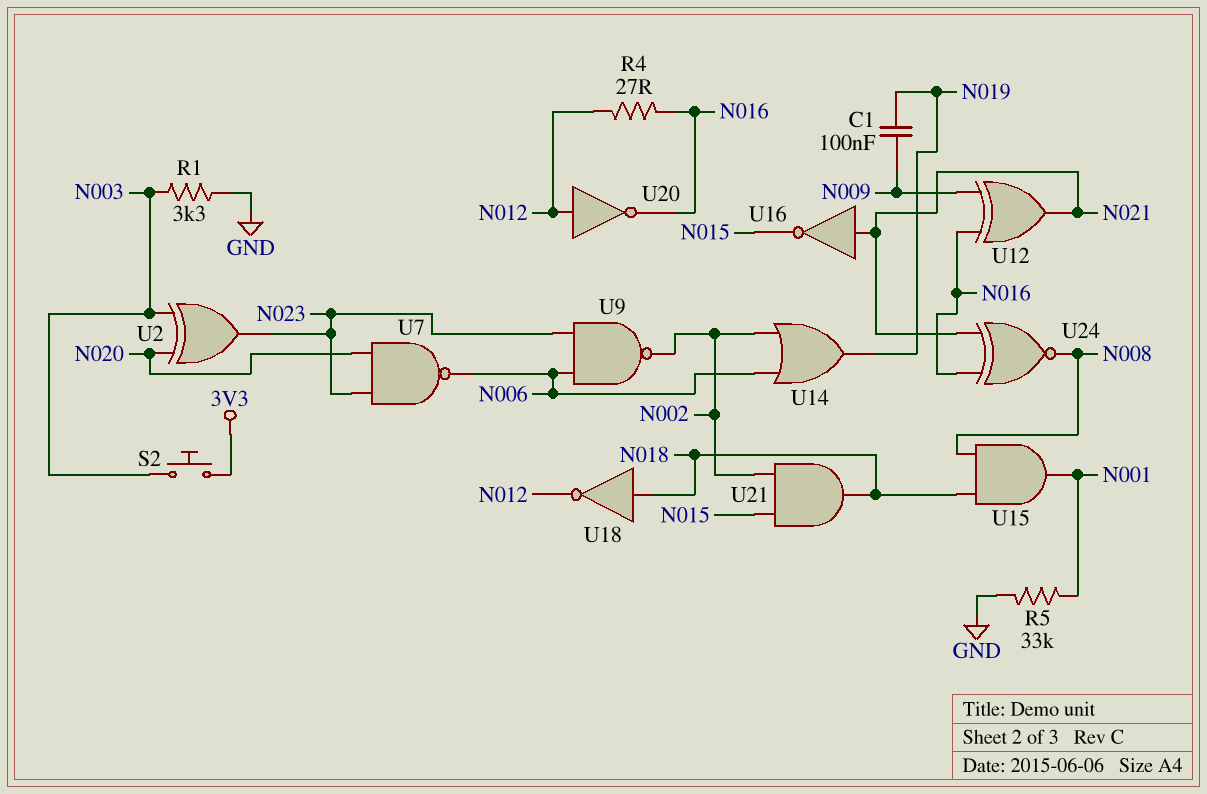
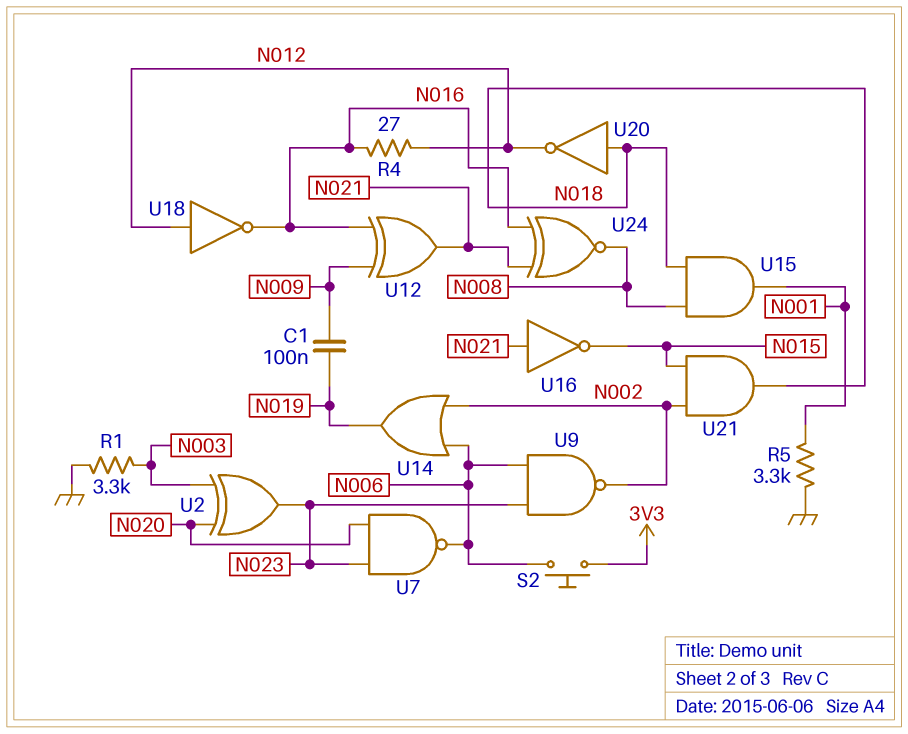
R5: 33k (GND, N001) -> 3.3k (GND, N001)
S2: button (3V3, N003) -> button (3V3, N006)
U18: NOT (in N018, out N012) -> NOT (in N012, out N016)
U20: NOT (in N012, out N016) -> NOT (in N018, out N012)

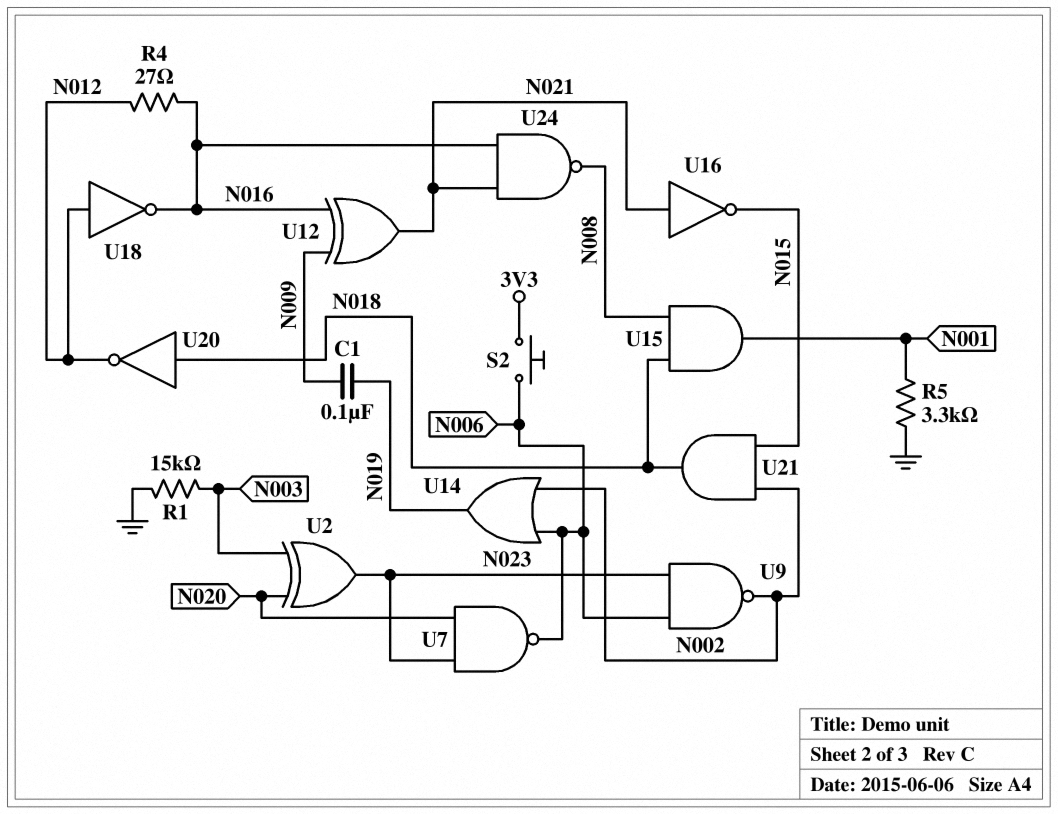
R1: 3.3k (GND, N003) -> 15k (GND, N003)
U24: XNOR (in N016, in N021, out N008) -> NAND (in N016, in N021, out N008)

